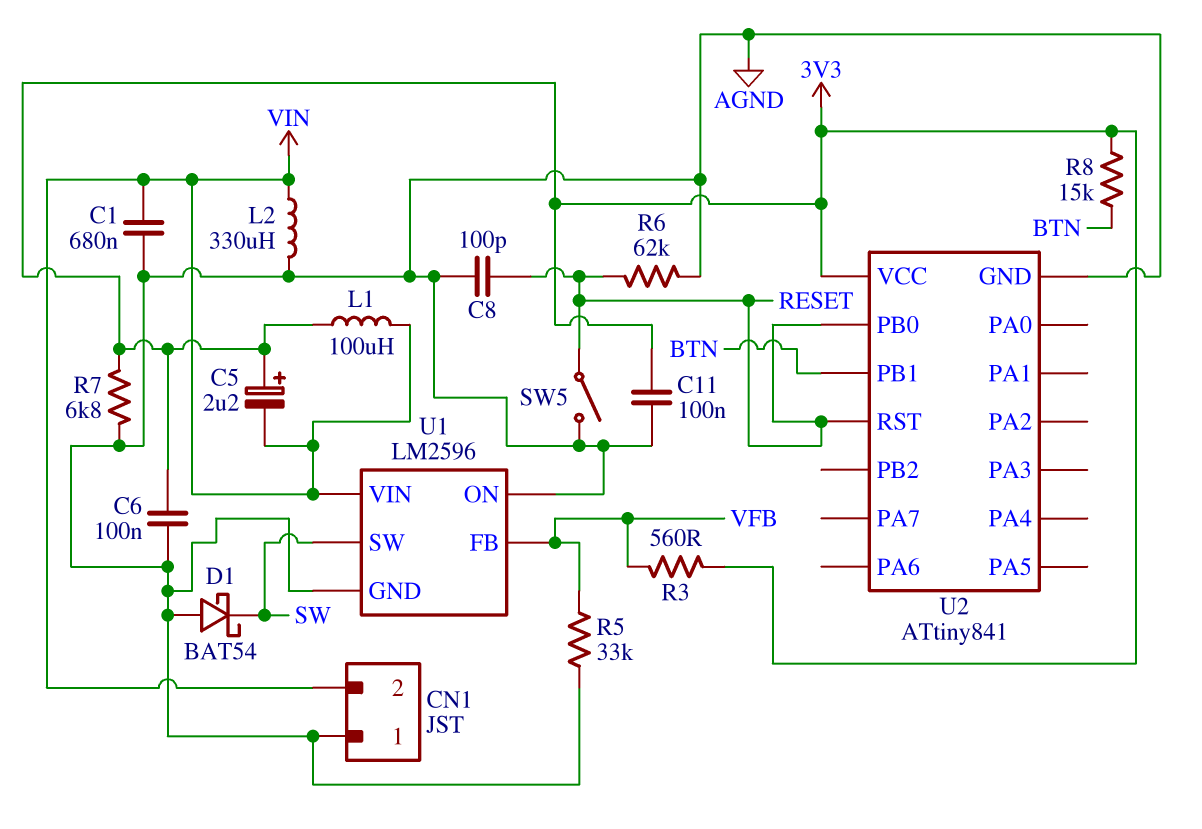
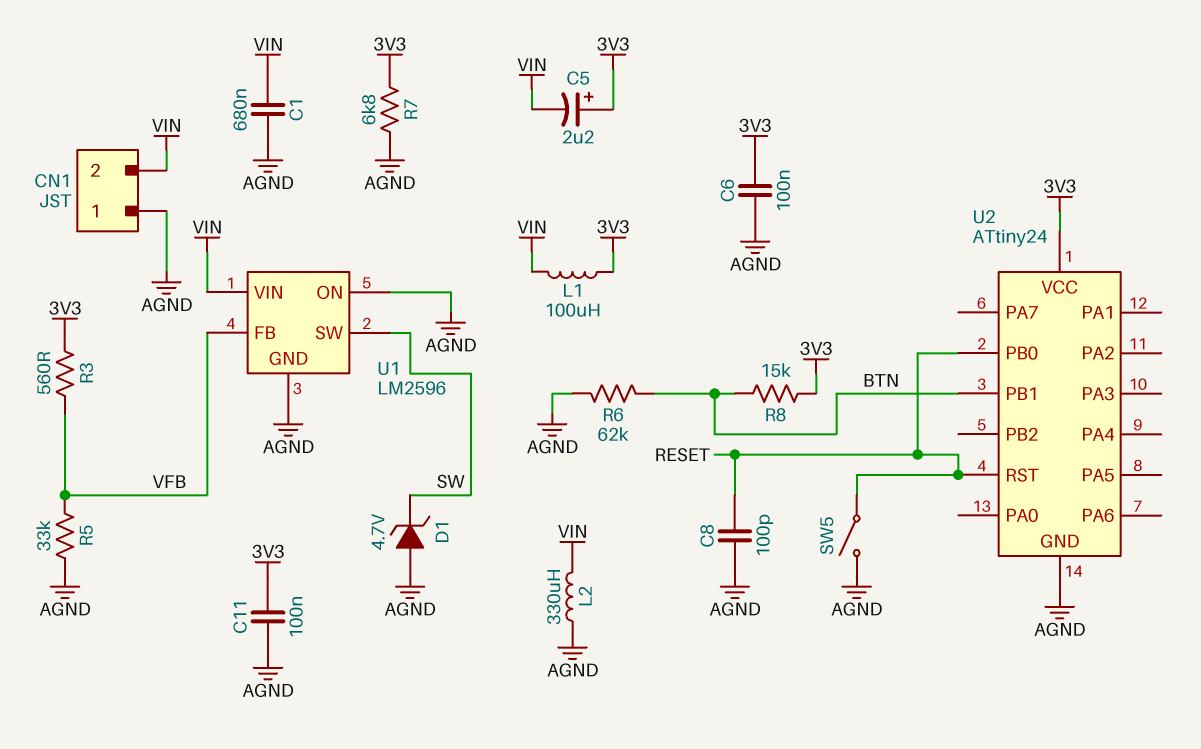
D1: schottky BAT54 (A AGND, K SW) -> zener 4.7V (A AGND, K SW)
R6: 62k (AGND, RESET) -> 62k (AGND, BTN)
U2: ATtiny841 -> ATtiny24

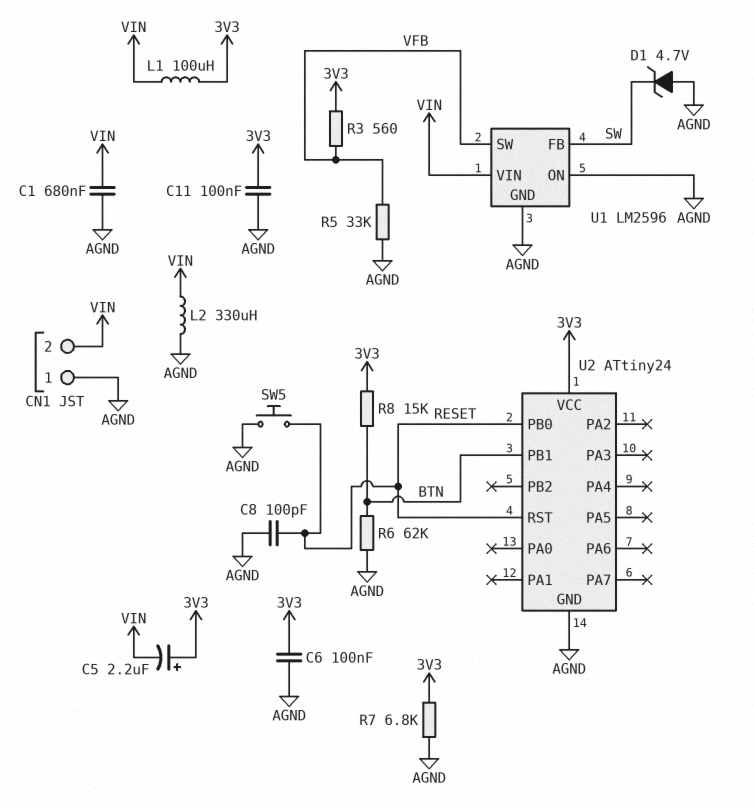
SW5: switch (AGND, RESET) -> button (AGND, RESET)
U1 pin FB: VFB -> SW
U1 pin SW: SW -> VFB

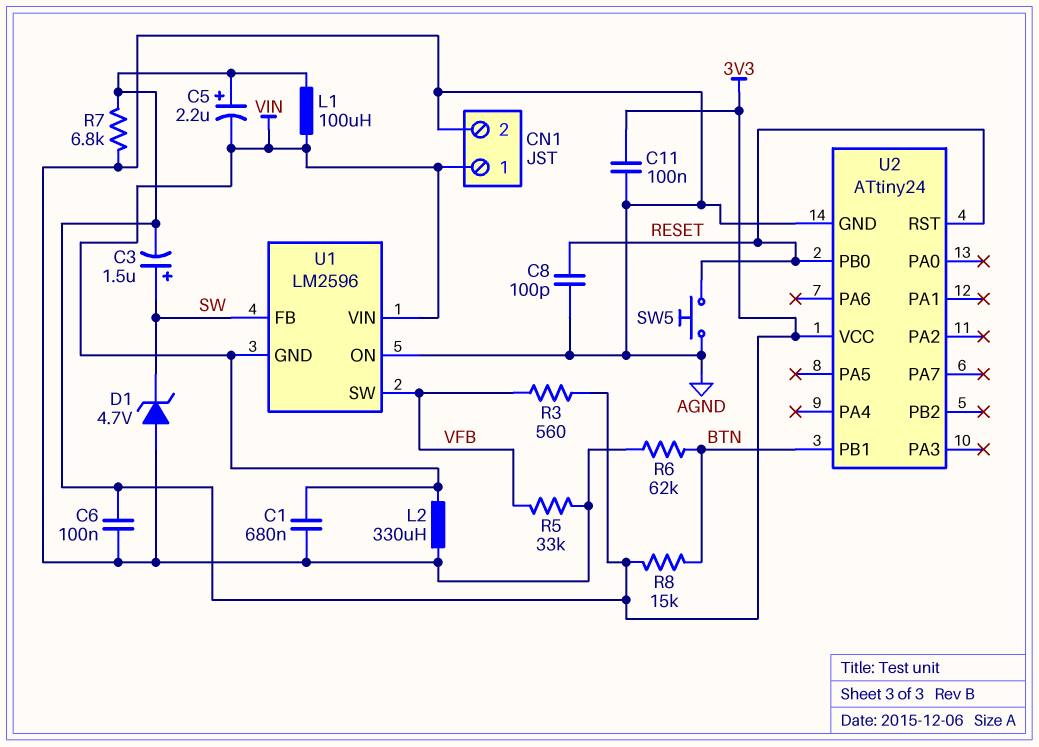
C3: none -> 1.5uF (plus SW, minus 3V3)
CN1 pin 1: AGND -> VIN
CN1 pin 2: VIN -> AGND
U1 pin GND: AGND -> VIN

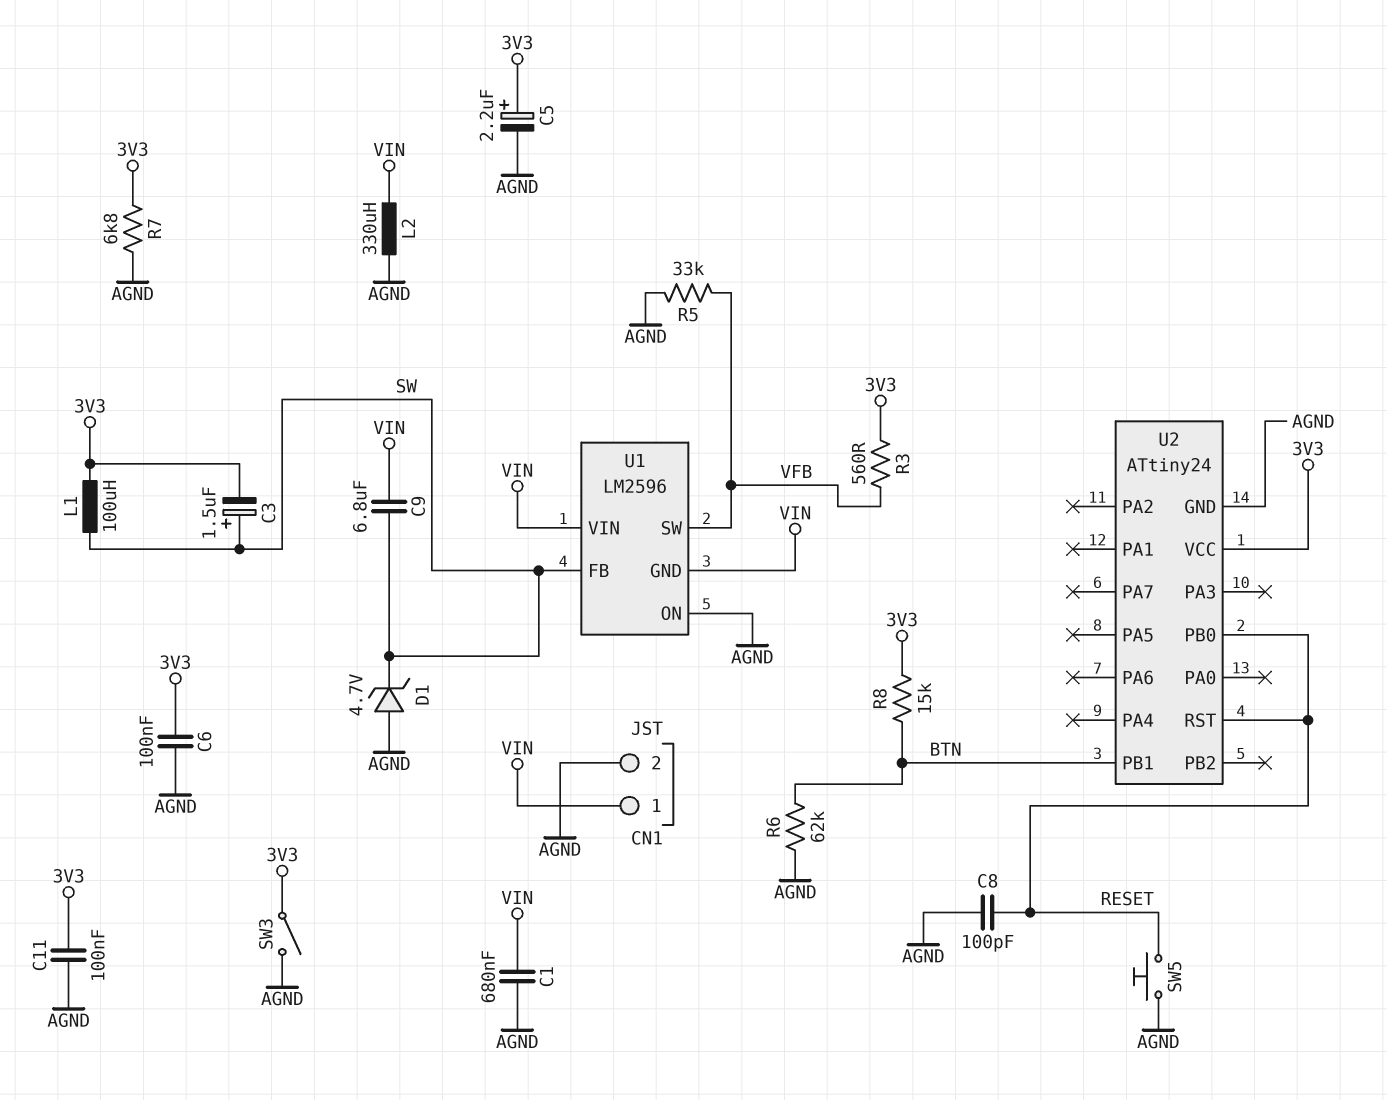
C5: 2.2uF (plus 3V3, minus VIN) -> 2.2uF (plus 3V3, minus AGND)
C9: none -> 6.8uF (SW, VIN)
L1: 100uH (3V3, VIN) -> 100uH (3V3, SW)
SW3: none -> switch (3V3, AGND)

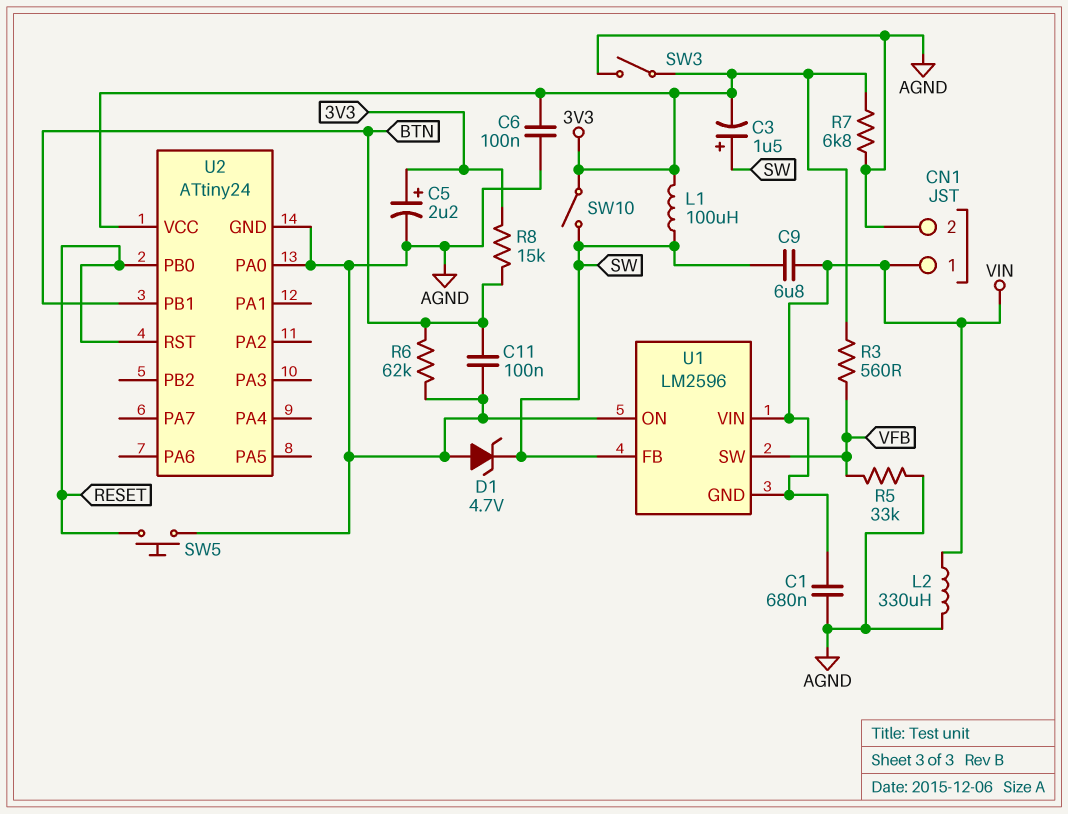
C8: 100pF (AGND, RESET) -> none
C11: 100nF (3V3, AGND) -> 100nF (AGND, BTN)
SW10: none -> switch (3V3, SW)
U2 pin PA0: none -> AGND

